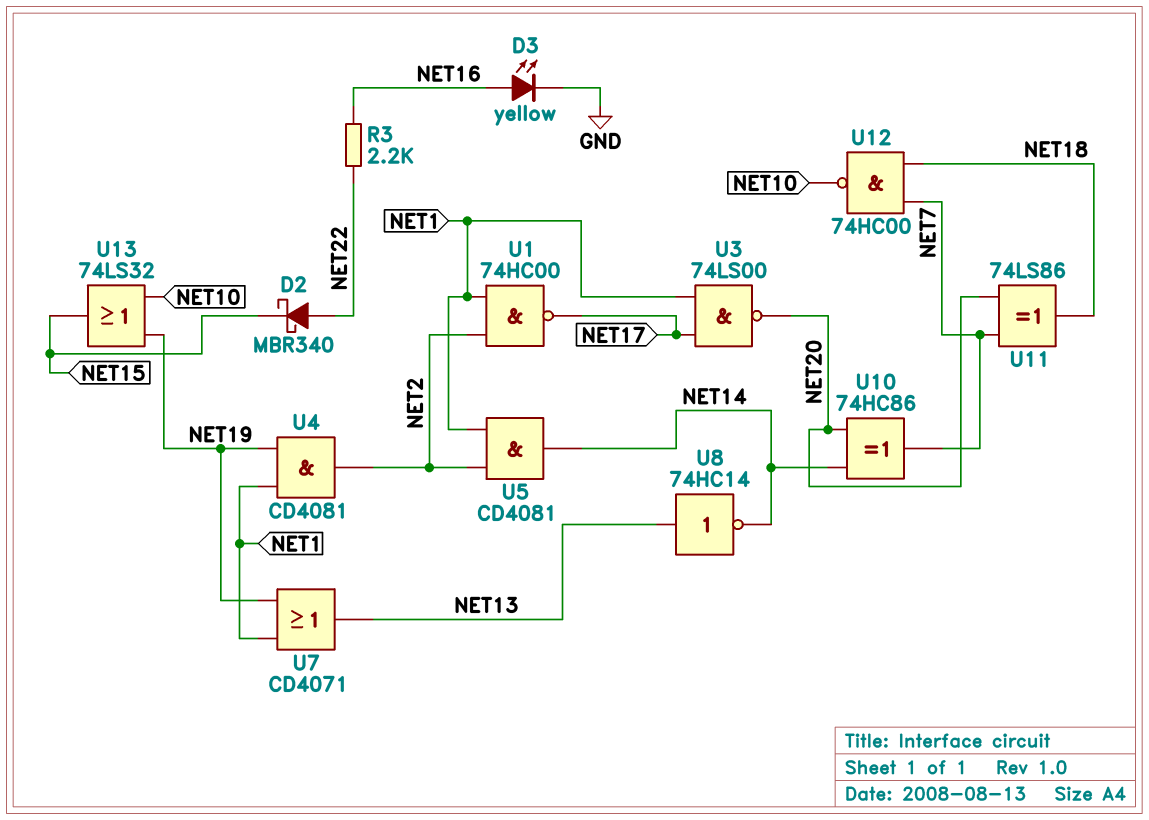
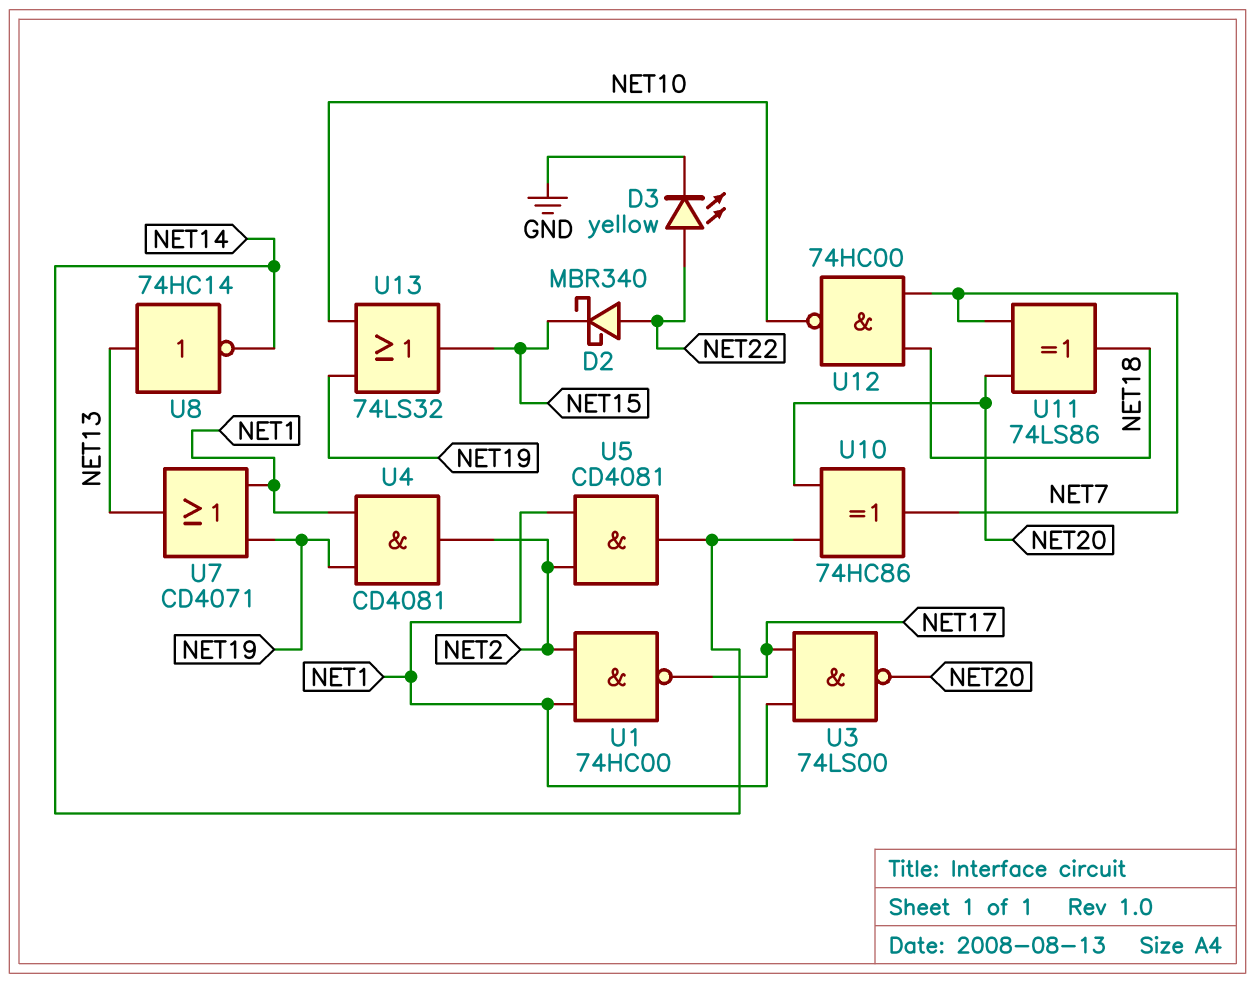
D3: LED yellow (A NET16, K GND) -> LED yellow (A NET22, K GND)
R3: 2.2k (NET16, NET22) -> none

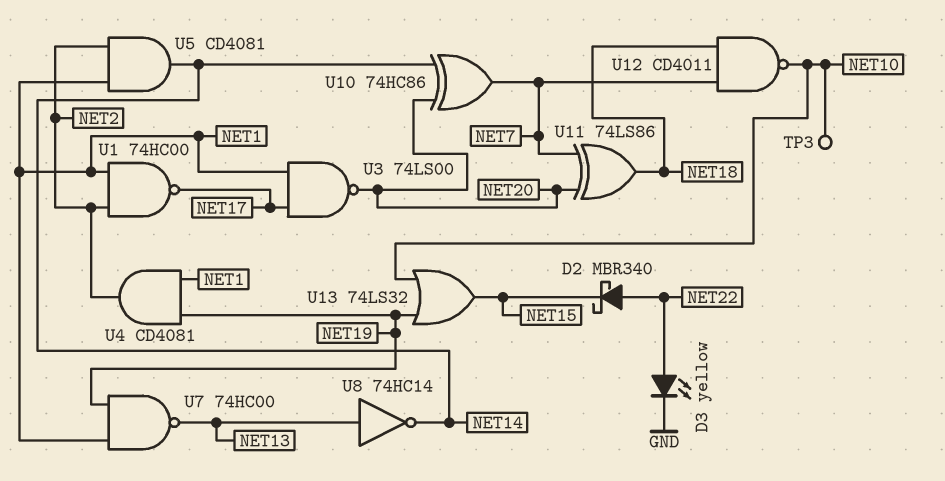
TP3: none -> test point (NET10)
U7: OR CD4071 (in NET1, in NET19, out NET13) -> NAND 74HC00 (in NET1, in NET19, out NET13)
U12: NAND 74HC00 (in NET7, in NET18, out NET10) -> NAND CD4011 (in NET7, in NET18, out NET10)

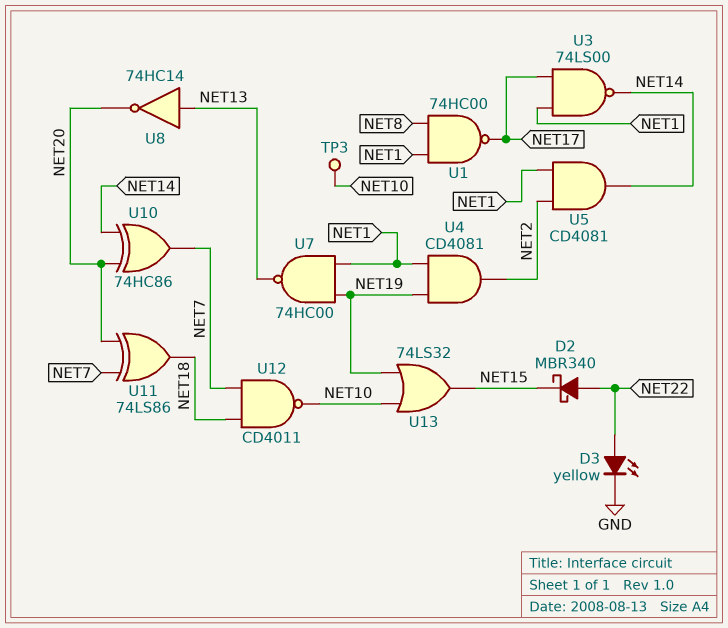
U1: NAND 74HC00 (in NET1, in NET2, out NET17) -> NAND 74HC00 (in NET1, in NET8, out NET17)
U3: NAND 74LS00 (in NET1, in NET17, out NET20) -> NAND 74LS00 (in NET1, in NET17, out NET14)
U8: NOT 74HC14 (in NET13, out NET14) -> NOT 74HC14 (in NET13, out NET20)

